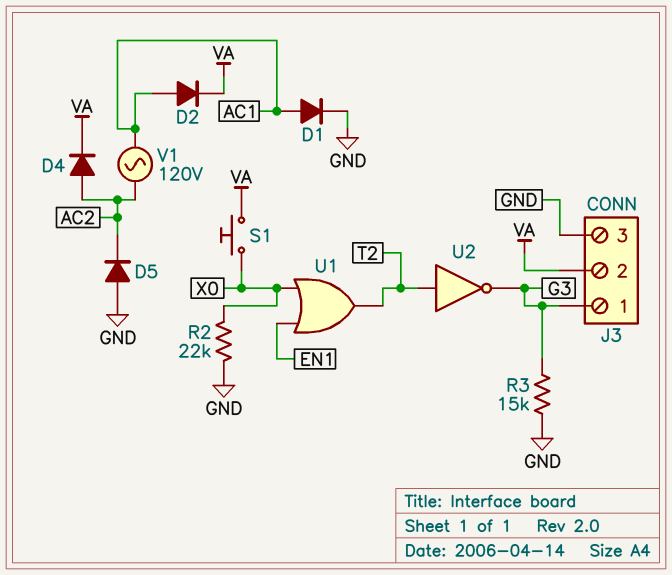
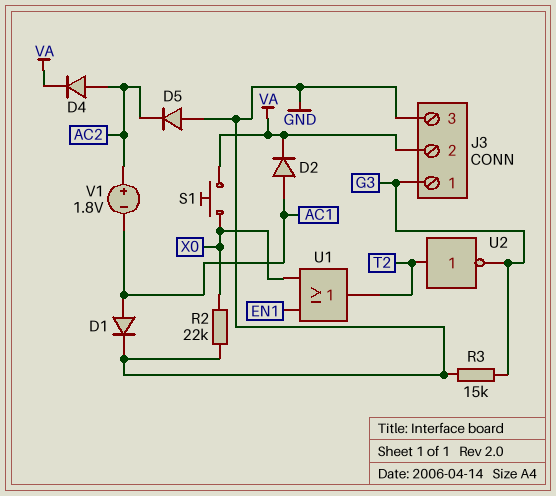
V1: AC 120V (AC1, AC2) -> 1.8V (plus AC2, minus AC1)

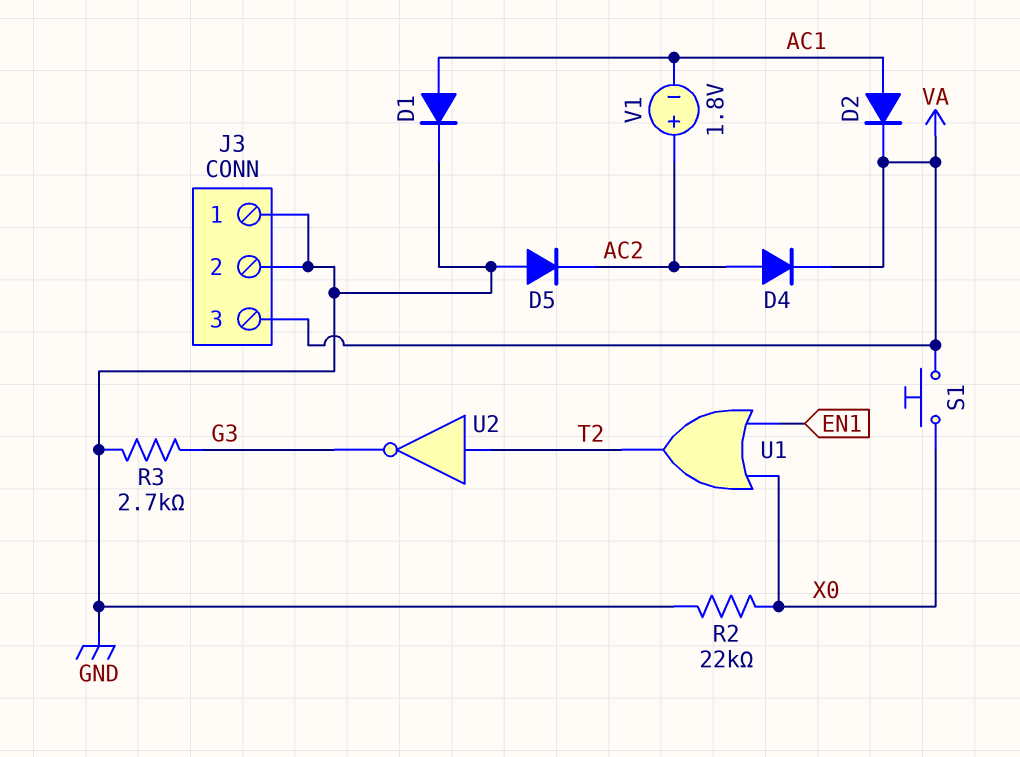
J3 pin 1: G3 -> GND
J3 pin 2: VA -> GND
J3 pin 3: GND -> VA
R3: 15k (G3, GND) -> 2.7k (G3, GND)

